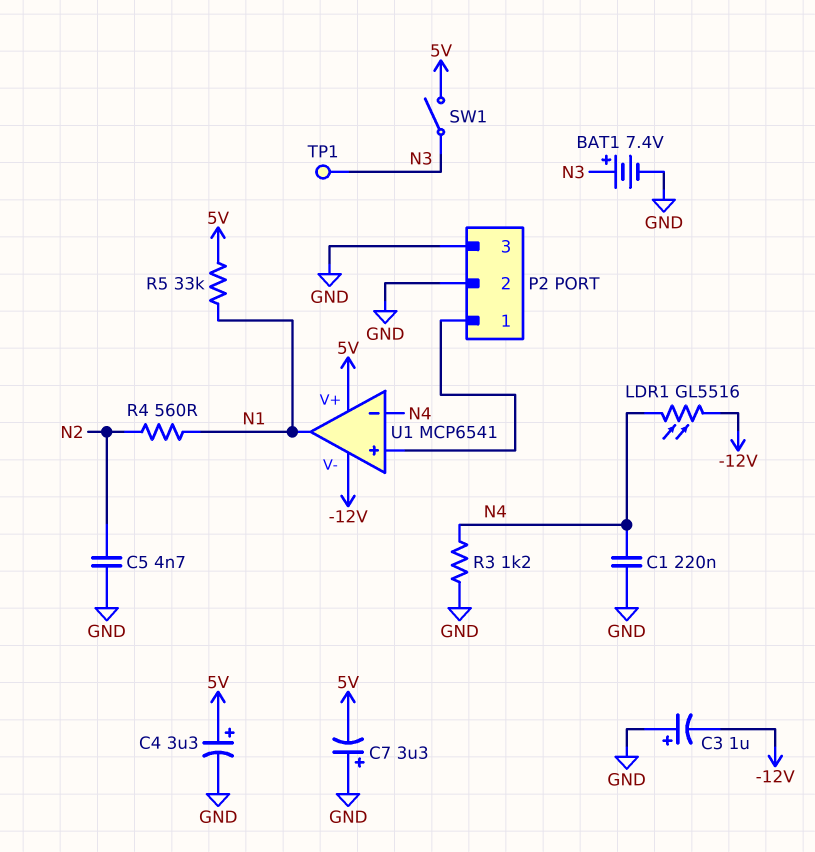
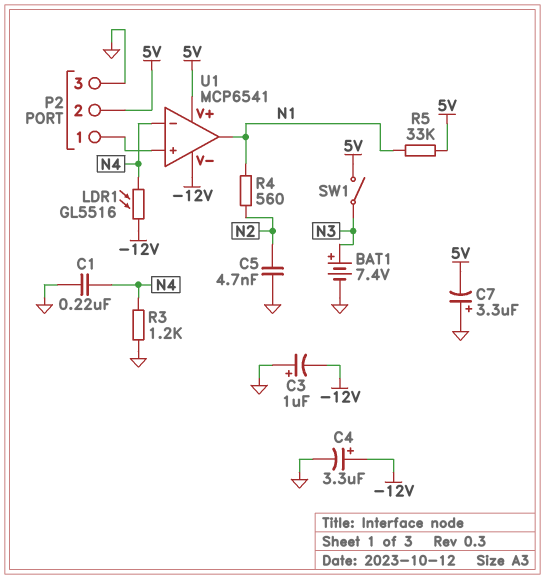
C4: 3.3uF (plus 5V, minus GND) -> 3.3uF (plus -12V, minus GND)
P2 pin 2: GND -> 5V
TP1: test point (N3) -> none

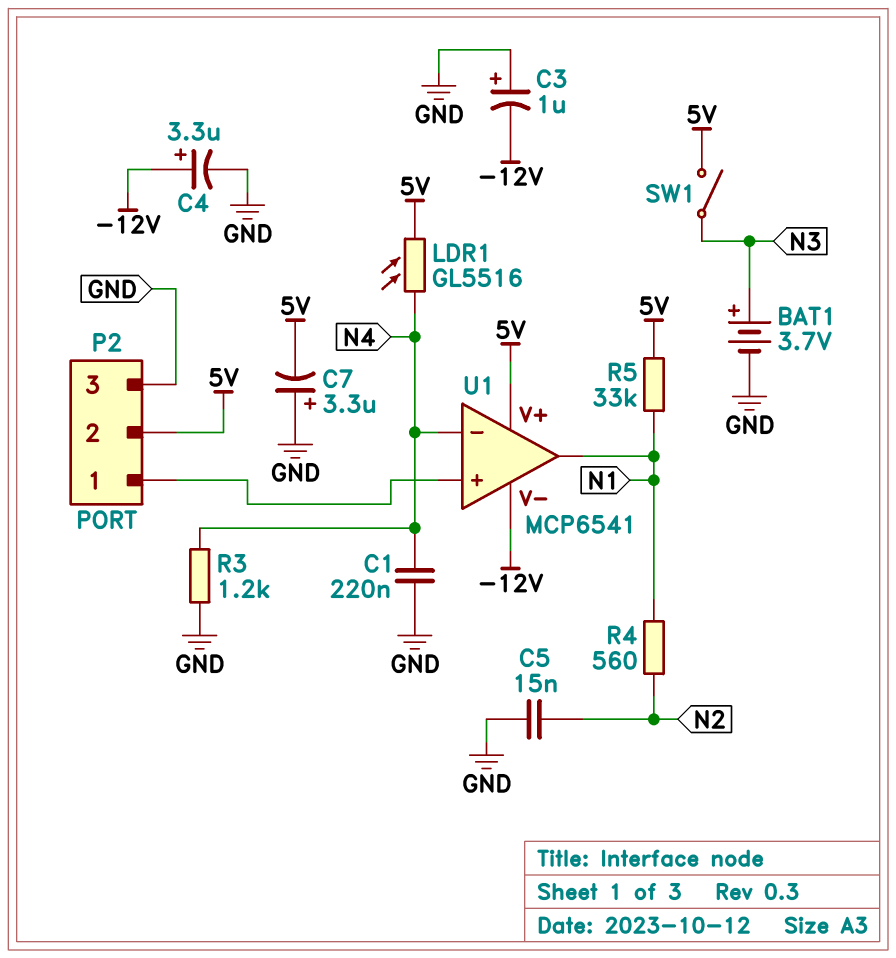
BAT1: 7.4V (plus N3, minus GND) -> 3.7V (plus N3, minus GND)
C5: 4.7nF (GND, N2) -> 15nF (GND, N2)
LDR1: GL5516 (-12V, N4) -> GL5516 (5V, N4)

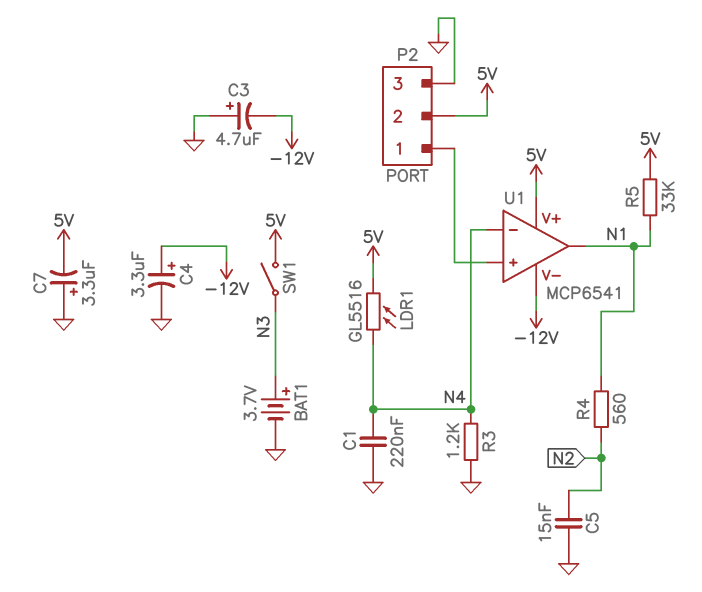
C3: 1uF (plus GND, minus -12V) -> 4.7uF (plus GND, minus -12V)

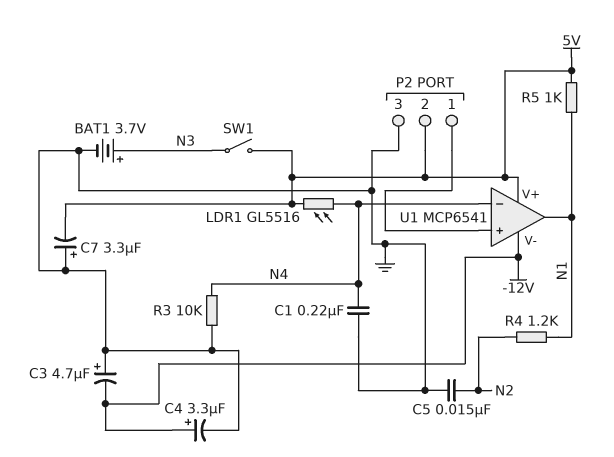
R3: 1.2k (GND, N4) -> 10k (GND, N4)
R4: 560 (N1, N2) -> 1.2k (N1, N2)
R5: 33k (5V, N1) -> 1k (5V, N1)

